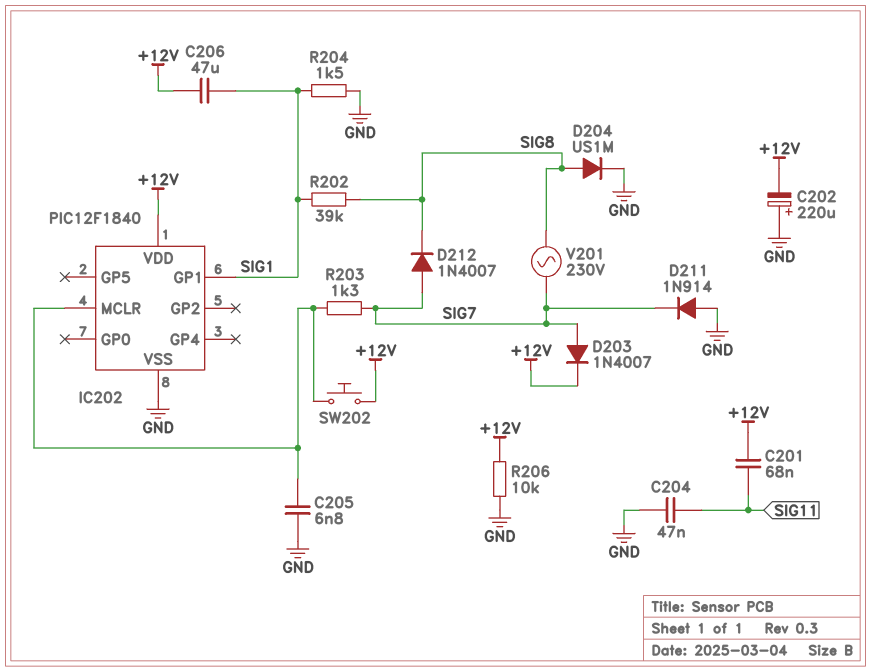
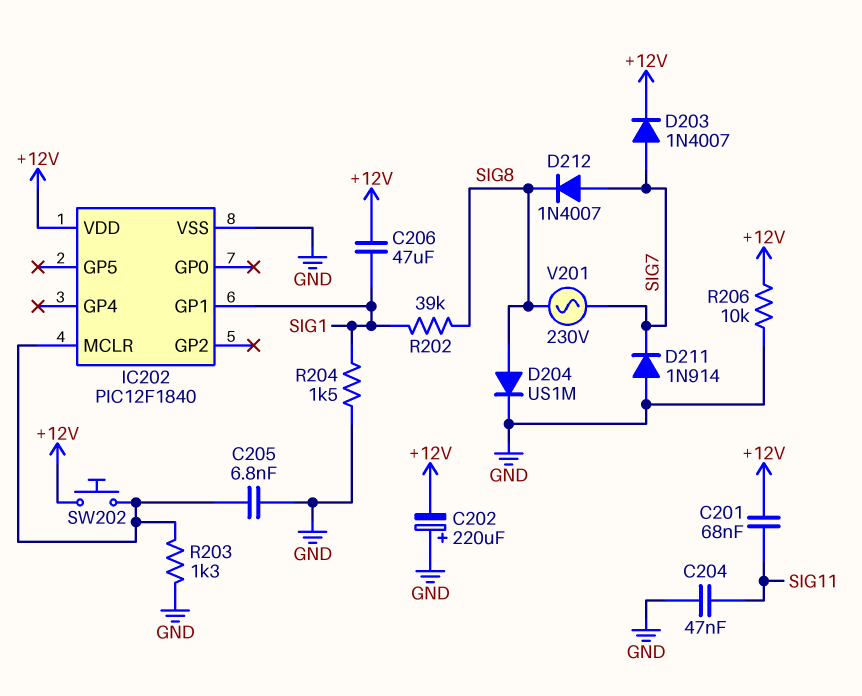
R203: 1.3k (IC202/MCLR, SIG7) -> 1.3k (GND, IC202/MCLR)

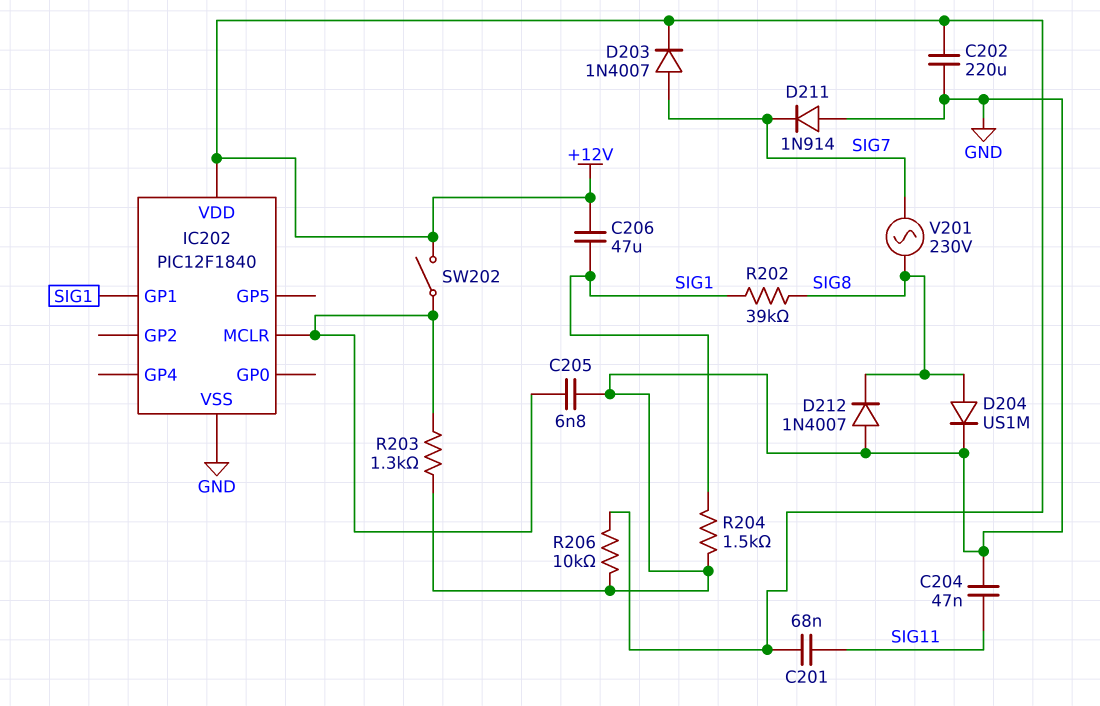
C202: 220uF (plus GND, minus +12V) -> 220uF (+12V, GND)
D212: diode 1N4007 (A SIG7, K SIG8) -> diode 1N4007 (A GND, K SIG8)
SW202: button (+12V, IC202/MCLR) -> switch (+12V, IC202/MCLR)

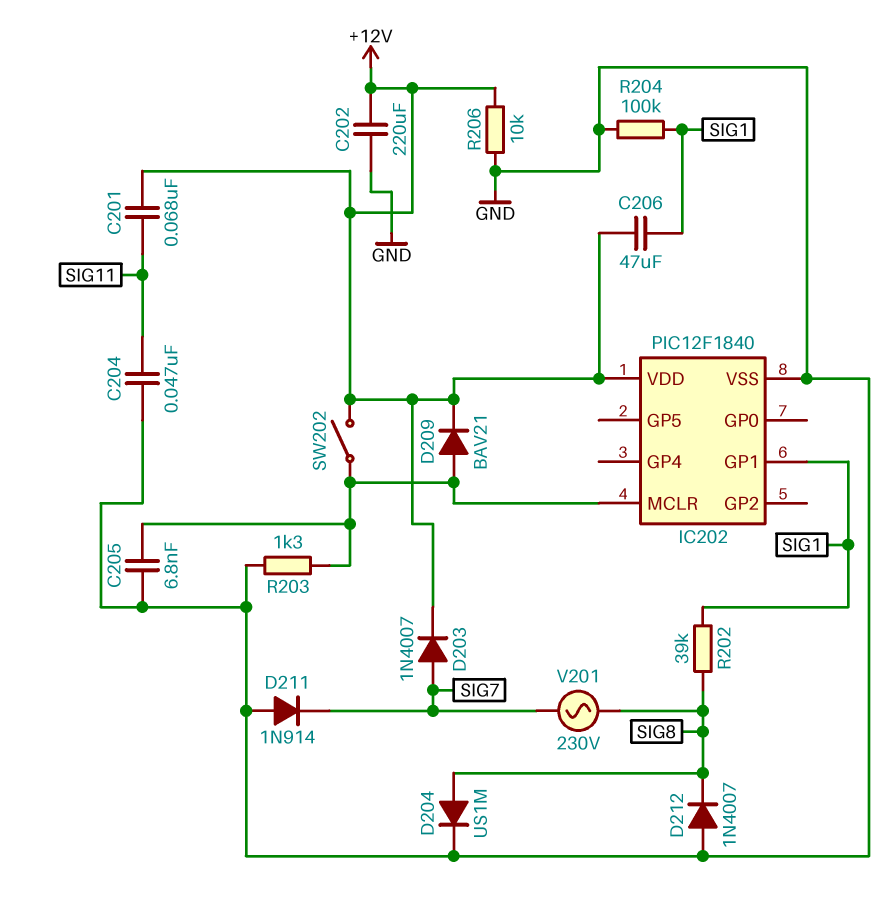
D209: none -> diode BAV21 (A IC202/MCLR, K +12V)
R204: 1.5k (GND, SIG1) -> 100k (GND, SIG1)

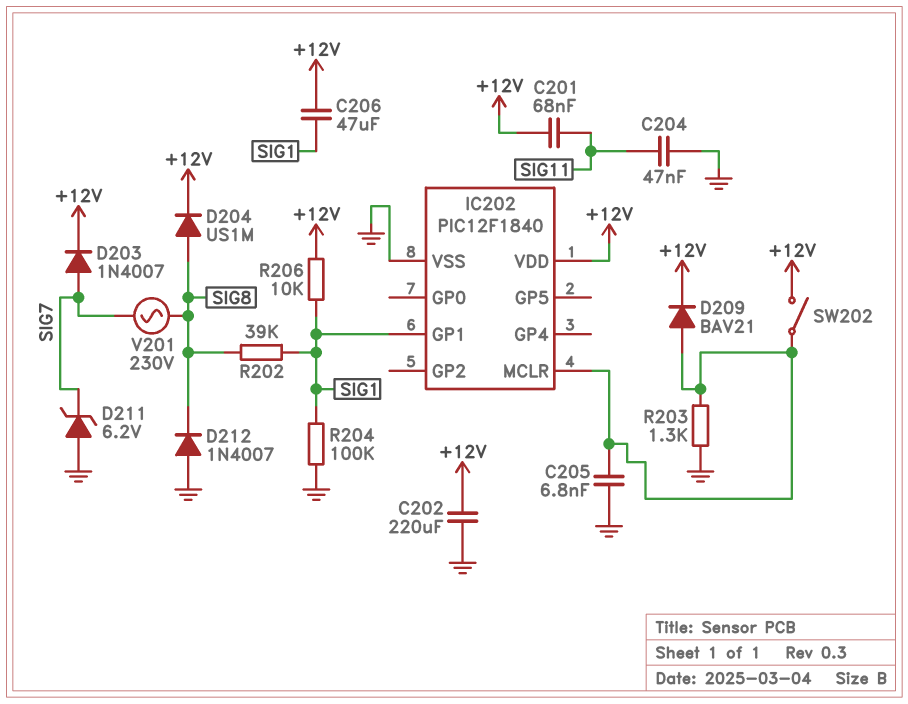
D204: diode US1M (A SIG8, K GND) -> diode US1M (A SIG8, K +12V)
D211: diode 1N914 (A GND, K SIG7) -> zener 6.2V (A GND, K SIG7)
R206: 10k (+12V, GND) -> 10k (+12V, SIG1)

